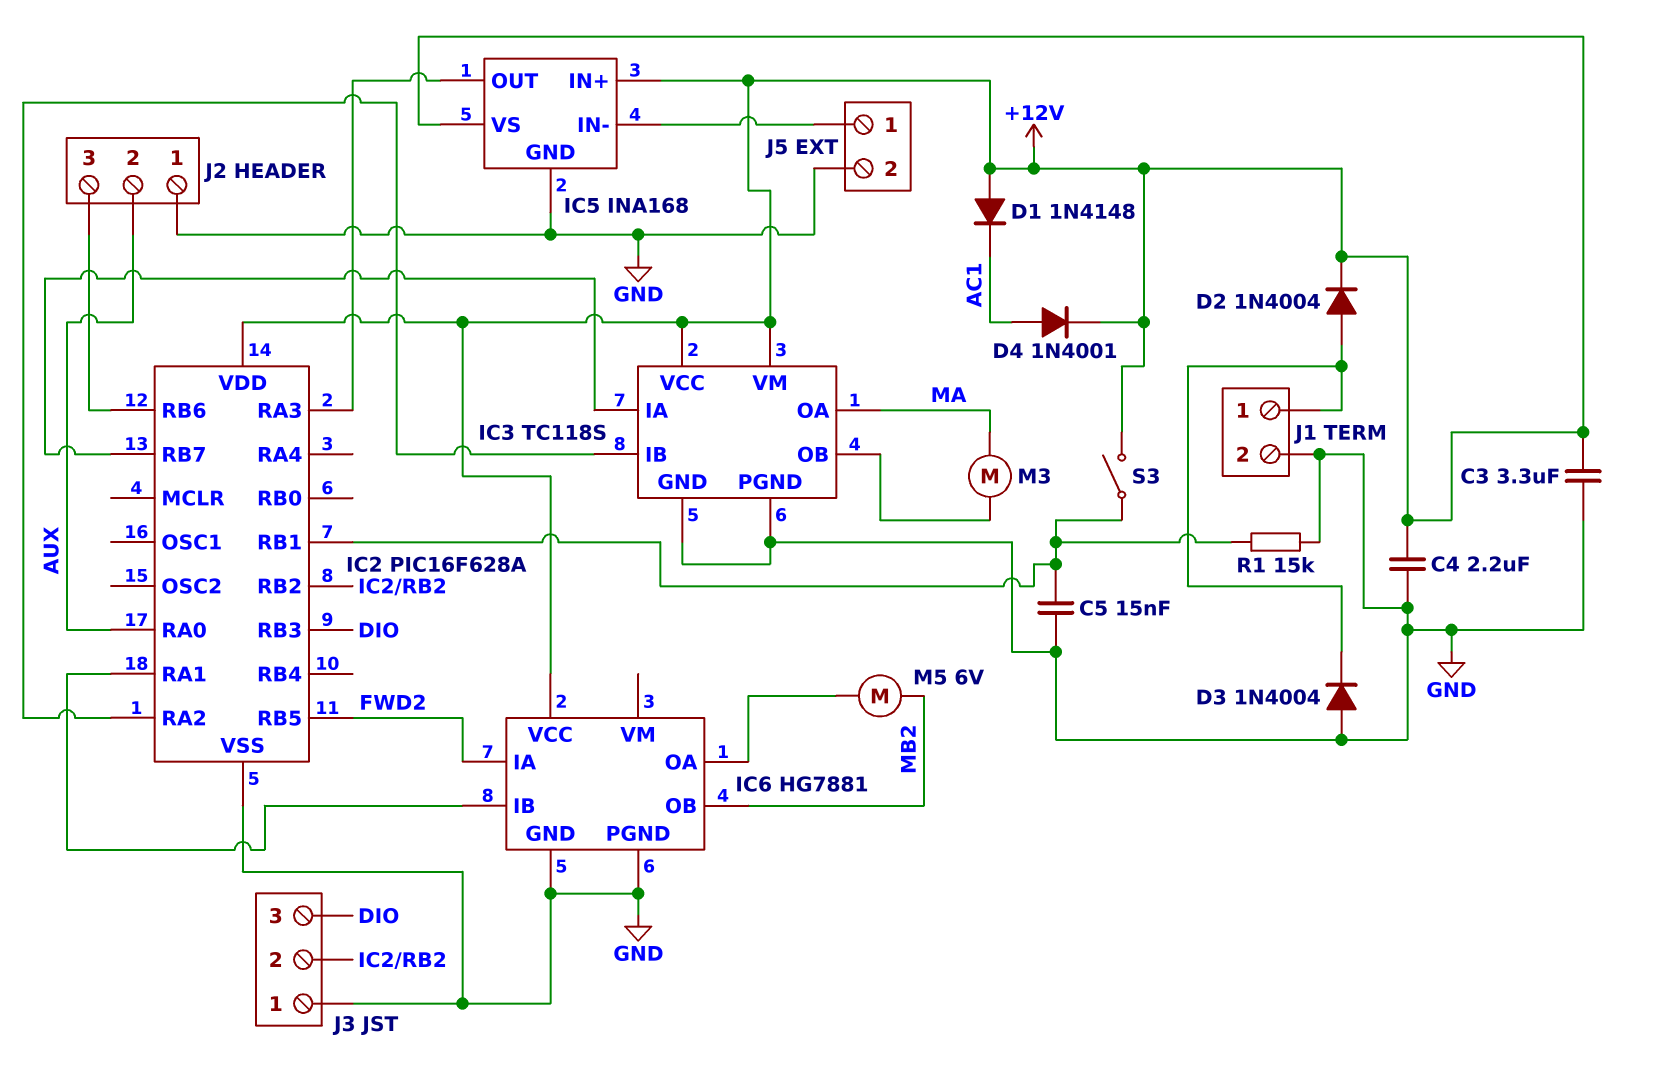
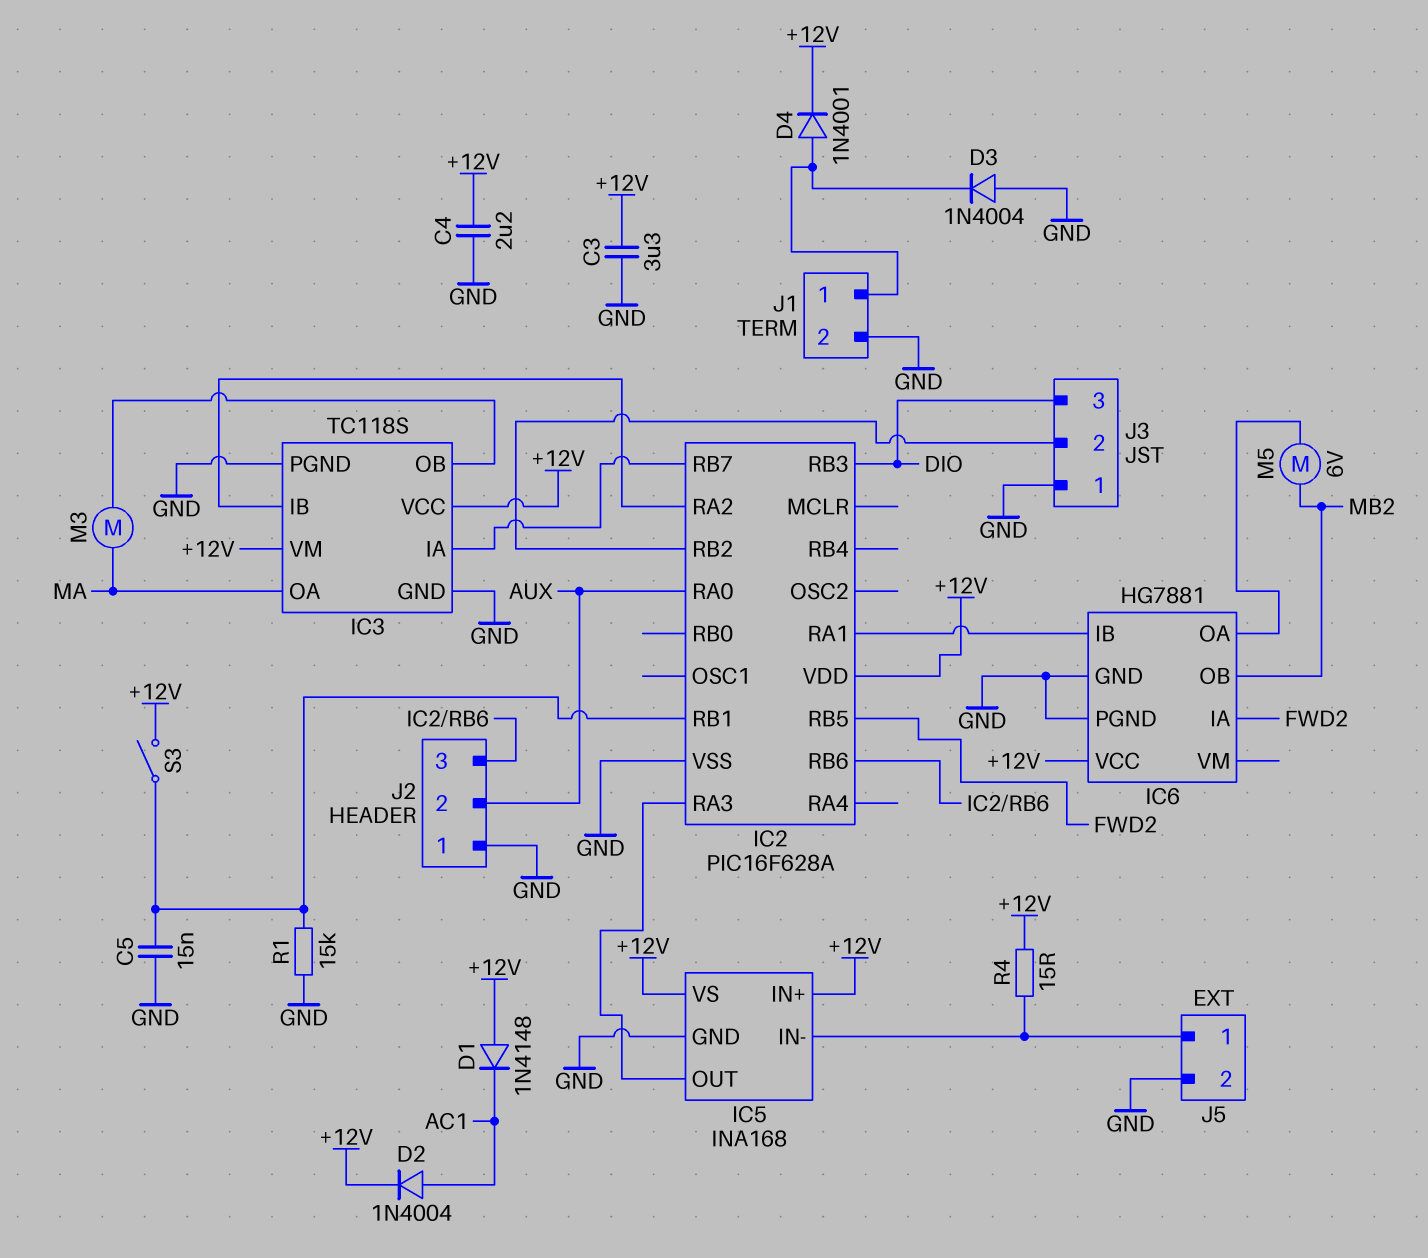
D2: diode 1N4004 (A J1/1, K +12V) -> diode 1N4004 (A AC1, K +12V)
D4: diode 1N4001 (A AC1, K +12V) -> diode 1N4001 (A J1/1, K +12V)
R4: none -> 15 (+12V, IC5/IN-)

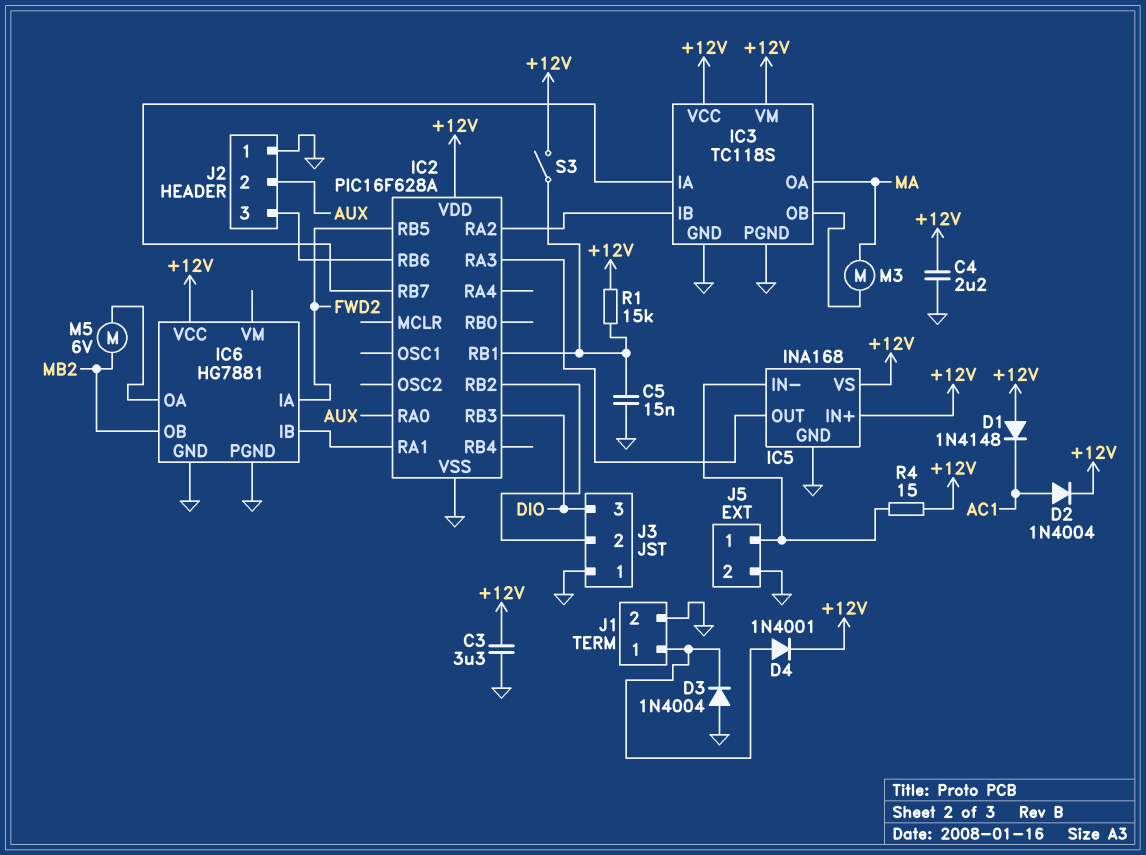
R1: 15k (GND, IC2/RB1) -> 15k (+12V, IC2/RB1)

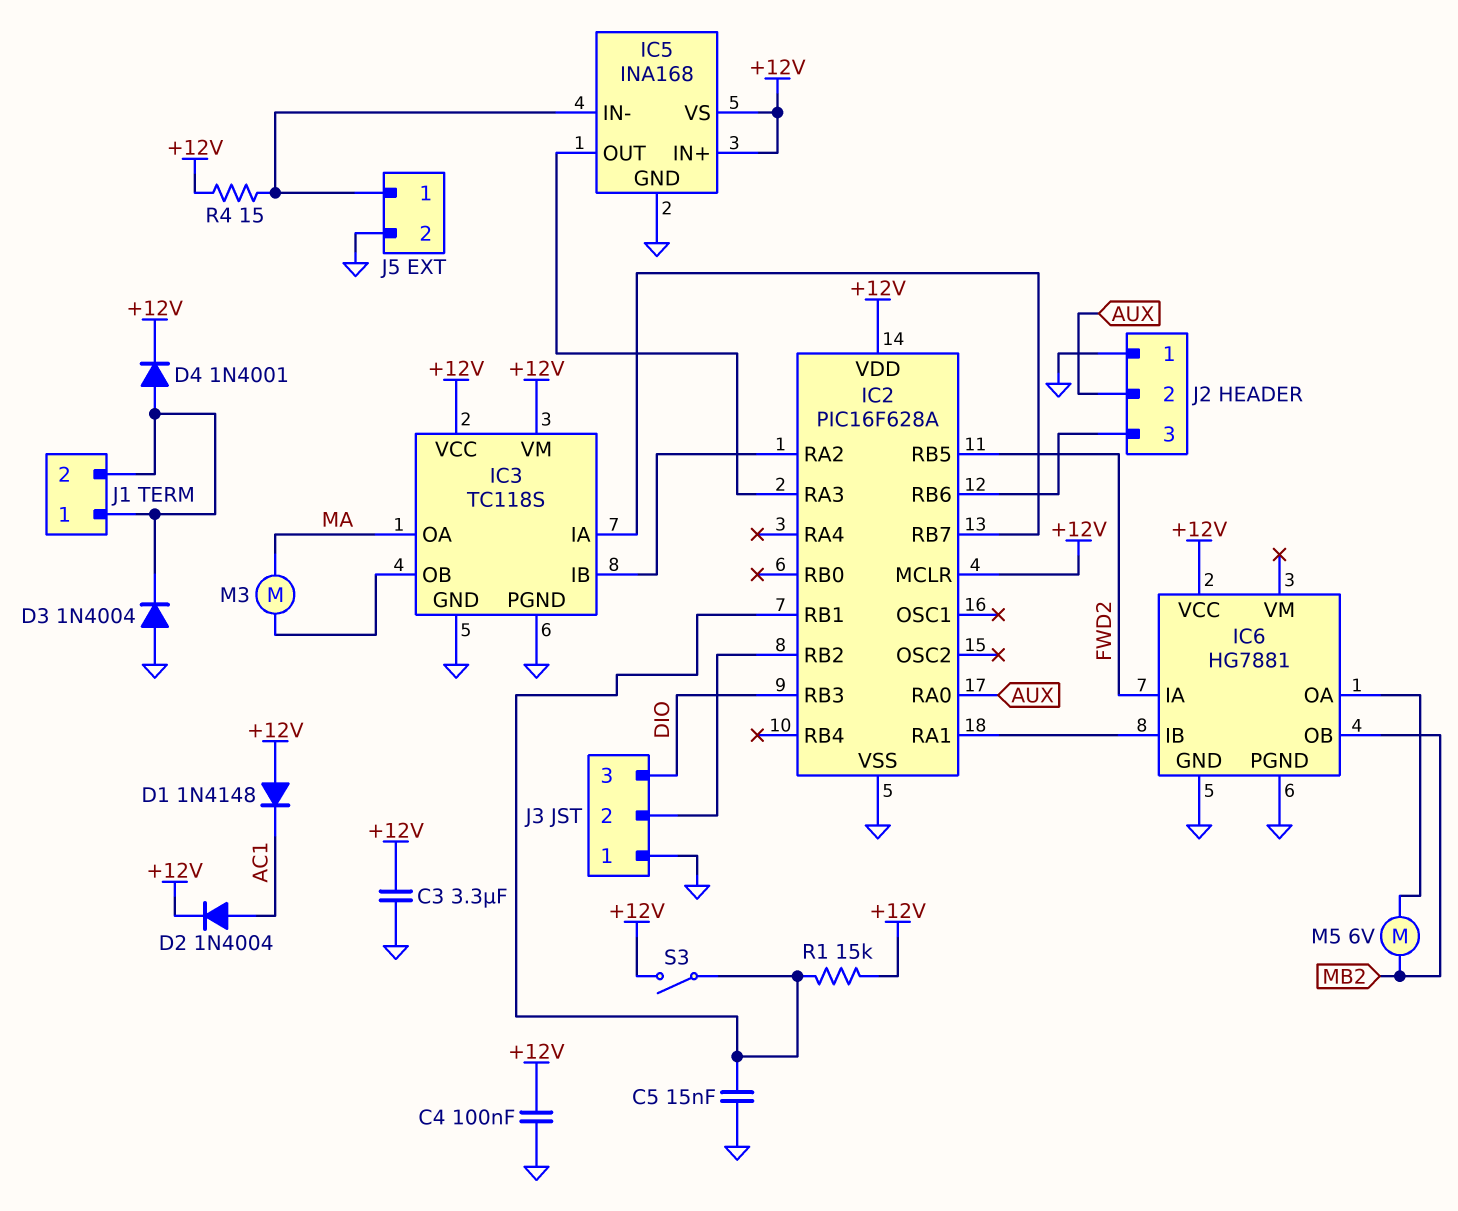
C4: 2.2uF (+12V, GND) -> 100nF (+12V, GND)
IC2 pin MCLR: none -> +12V
J1 pin 2: GND -> J1/1

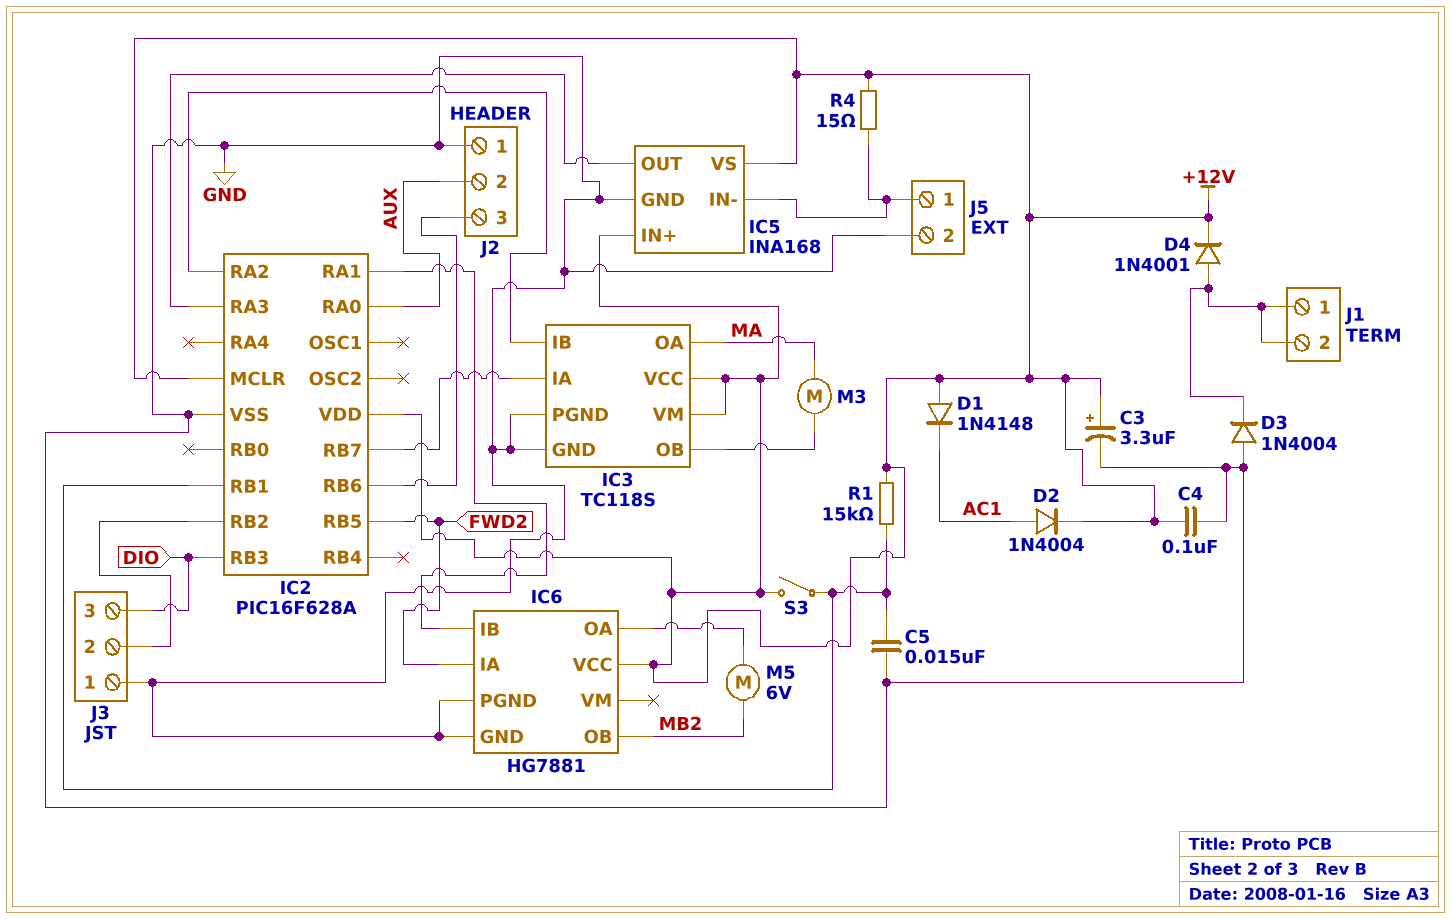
C3: 3.3uF (+12V, GND) -> 3.3uF (plus +12V, minus GND)

